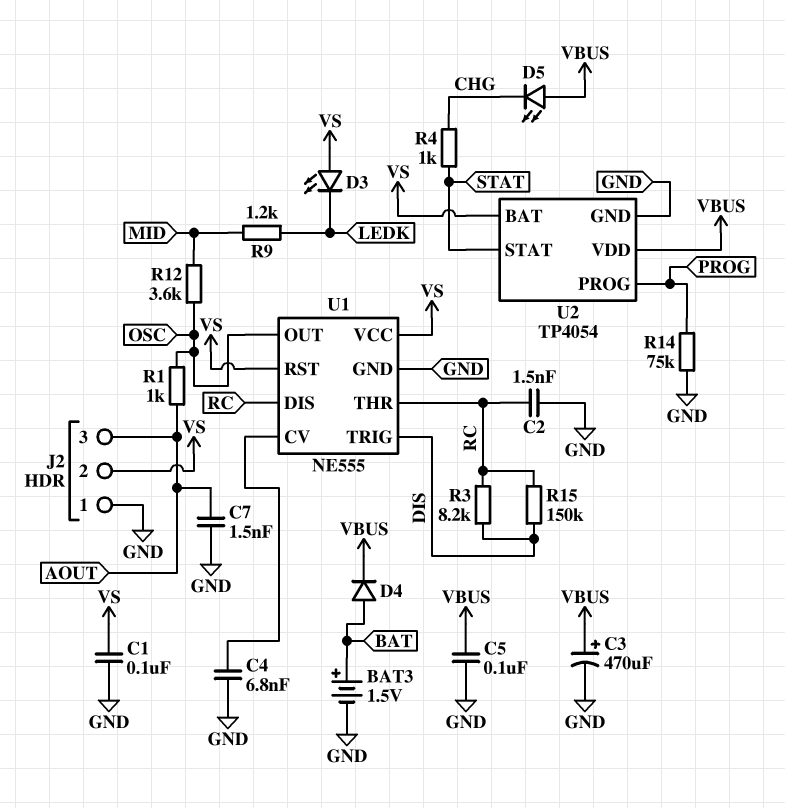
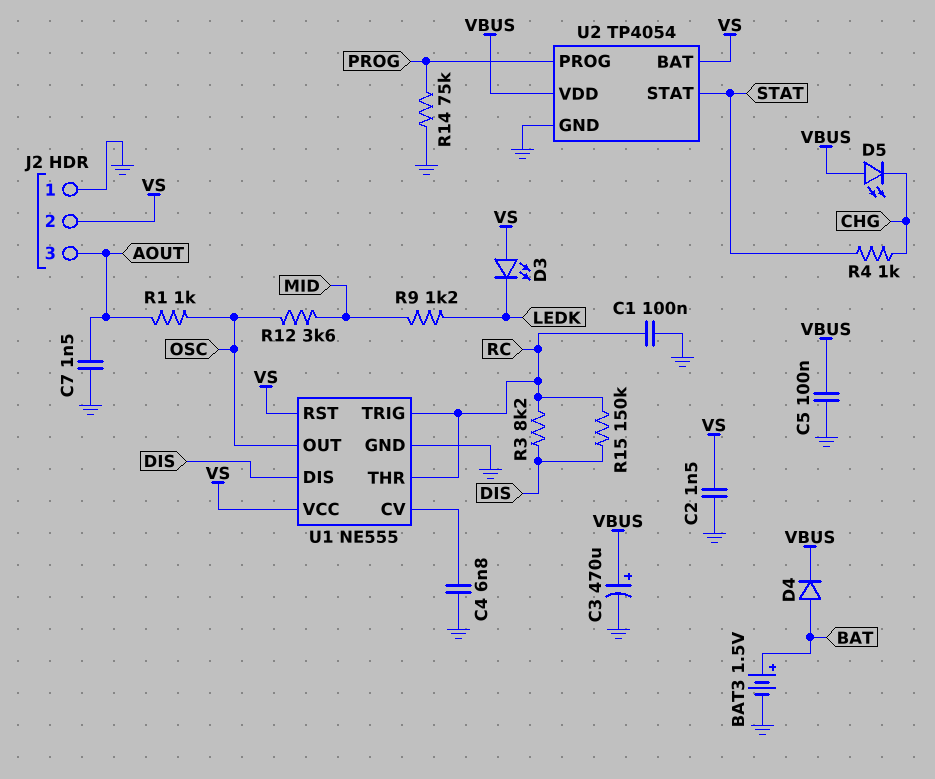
C1: 100nF (GND, VS) -> 100nF (GND, RC)
C2: 1.5nF (GND, RC) -> 1.5nF (GND, VS)
U1 pin DIS: RC -> DIS
U1 pin TRIG: DIS -> RC

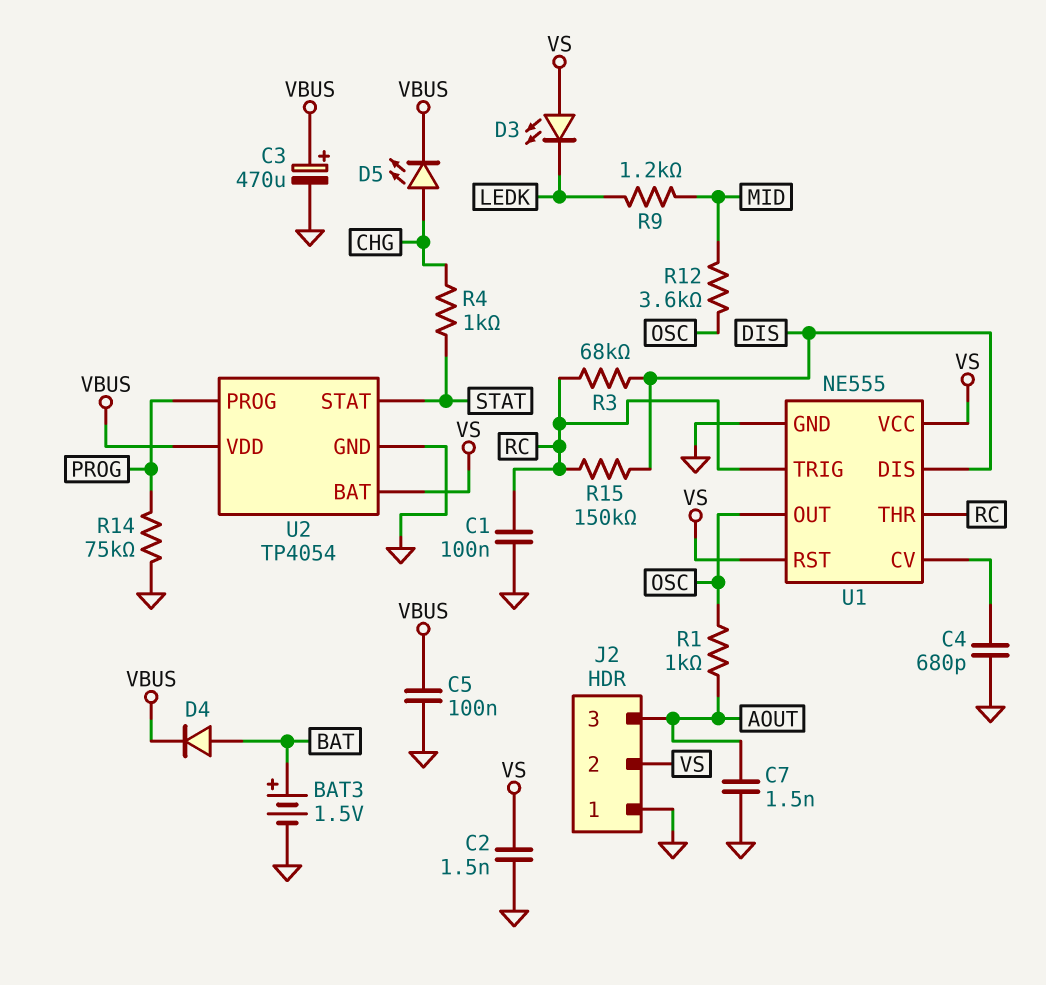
C4: 6.8nF (GND, U1/CV) -> 680pF (GND, U1/CV)
D5: LED (A VBUS, K CHG) -> LED (A CHG, K VBUS)
R3: 8.2k (DIS, RC) -> 68k (DIS, RC)

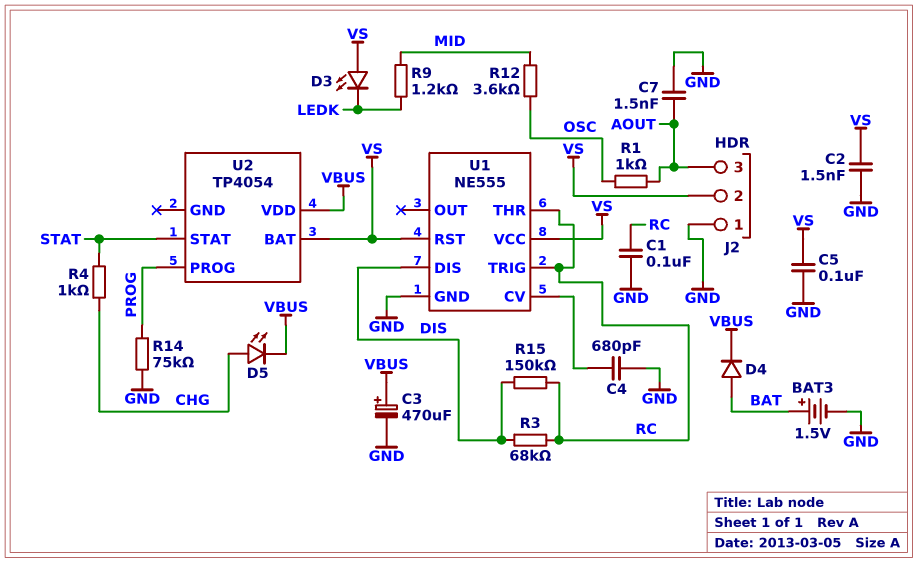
C5: 100nF (GND, VBUS) -> 100nF (GND, VS)
U1 pin OUT: OSC -> none
U2 pin GND: GND -> none

